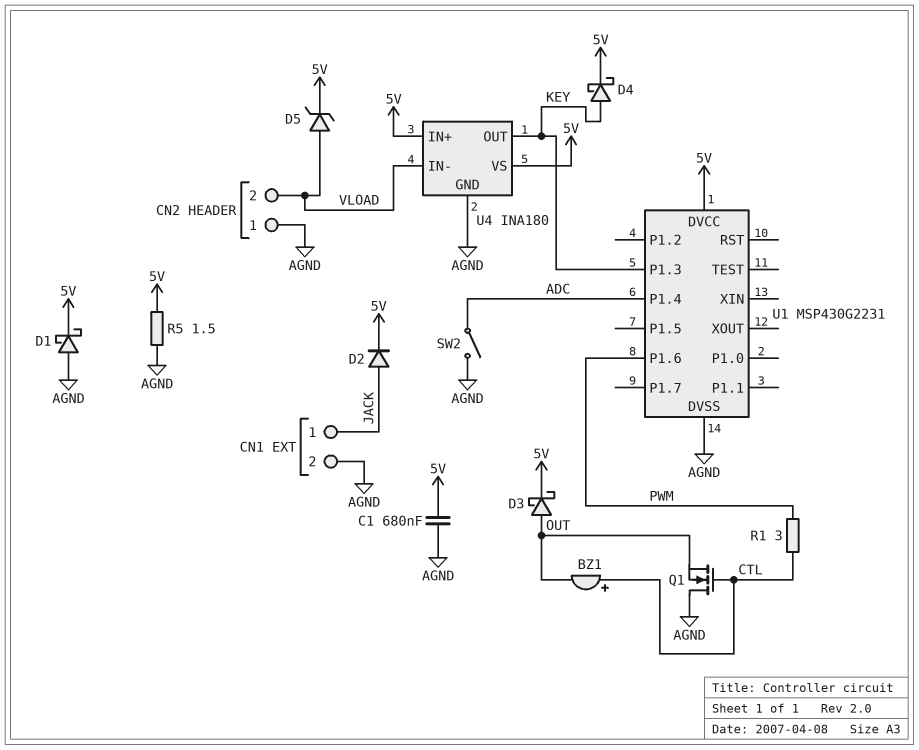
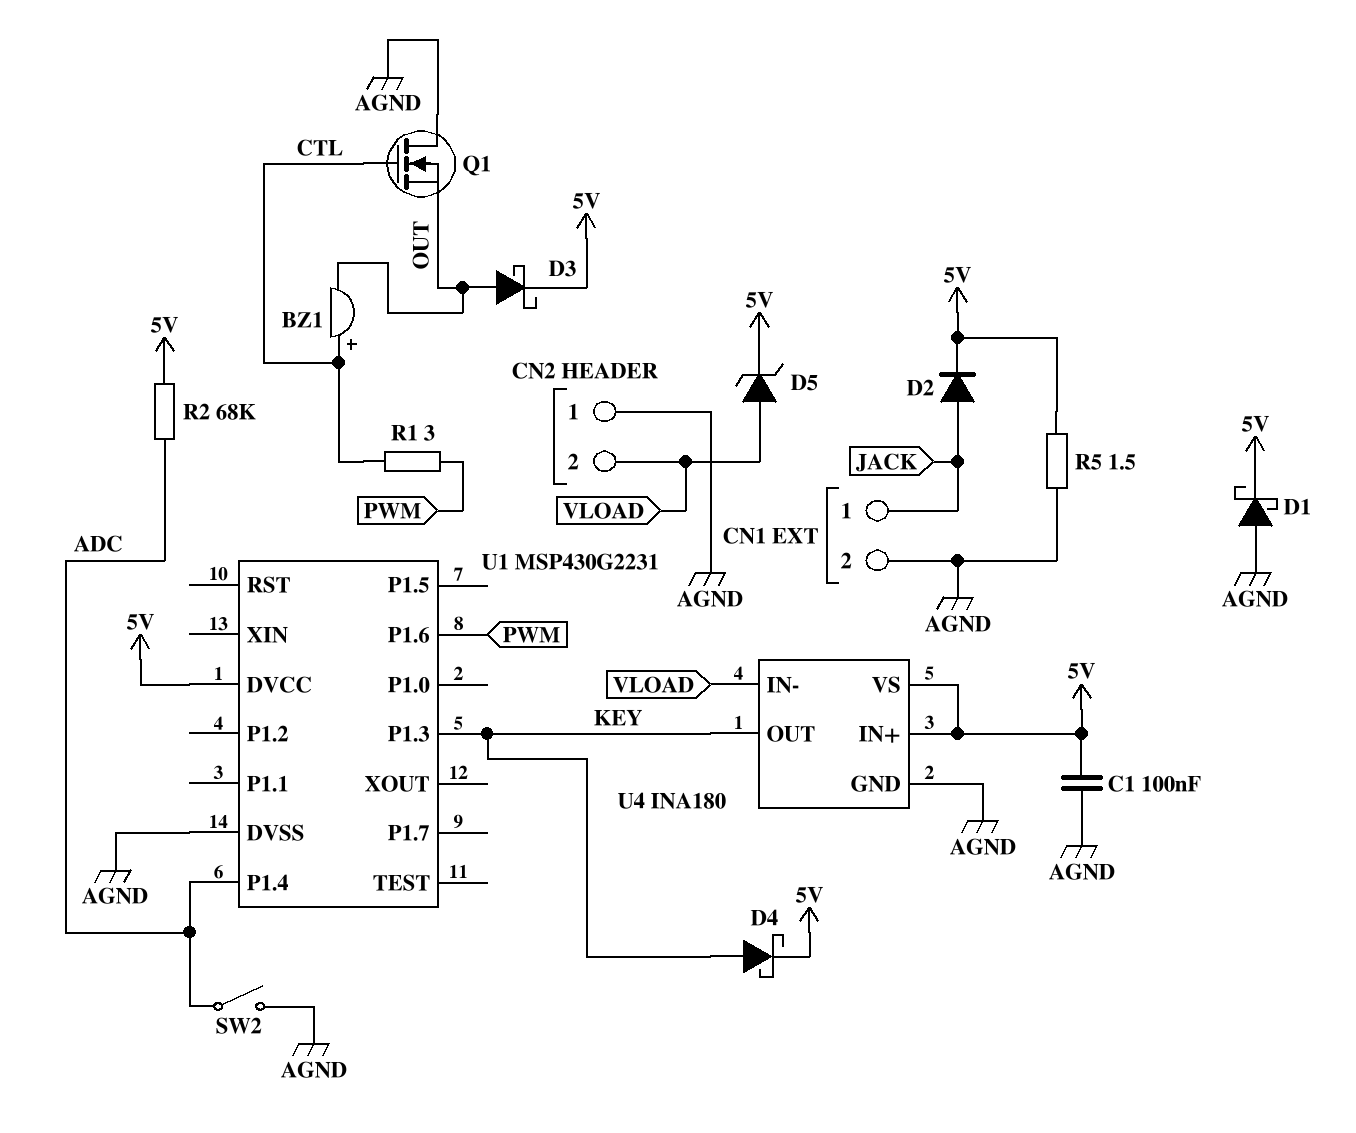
C1: 680nF (5V, AGND) -> 100nF (5V, AGND)
R2: none -> 68k (5V, ADC)

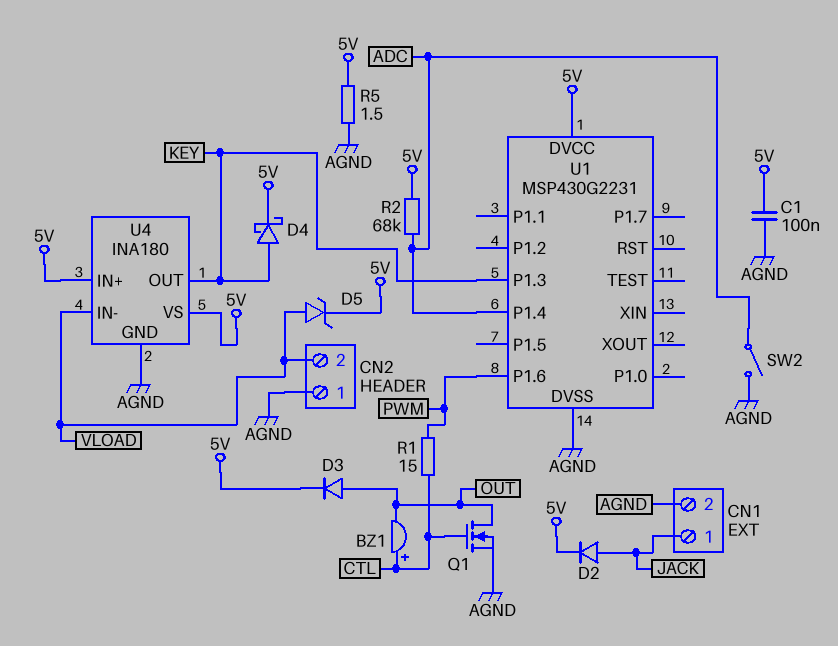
D1: schottky (A AGND, K 5V) -> none
D3: schottky (A OUT, K 5V) -> diode (A OUT, K 5V)
Q1: NMOS (G CTL, D AGND, S OUT) -> NMOS (G CTL, D OUT, S AGND)
R1: 3 (CTL, PWM) -> 15 (CTL, PWM)

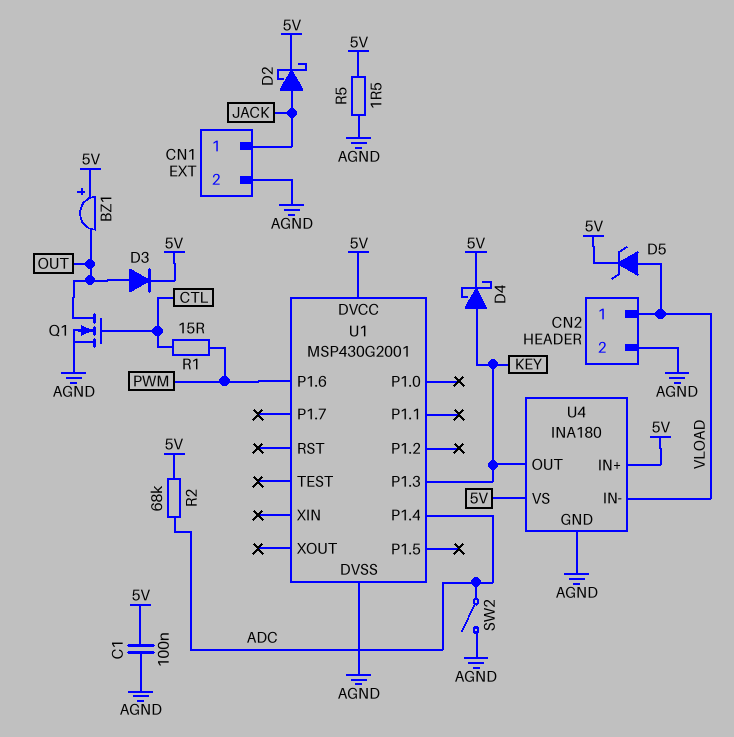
BZ1: buzzer (plus CTL, minus OUT) -> buzzer (plus 5V, minus OUT)
CN2 pin 1: AGND -> VLOAD
CN2 pin 2: VLOAD -> AGND
D2: diode (A JACK, K 5V) -> schottky (A JACK, K 5V)
U1: MSP430G2231 -> MSP430G2001

